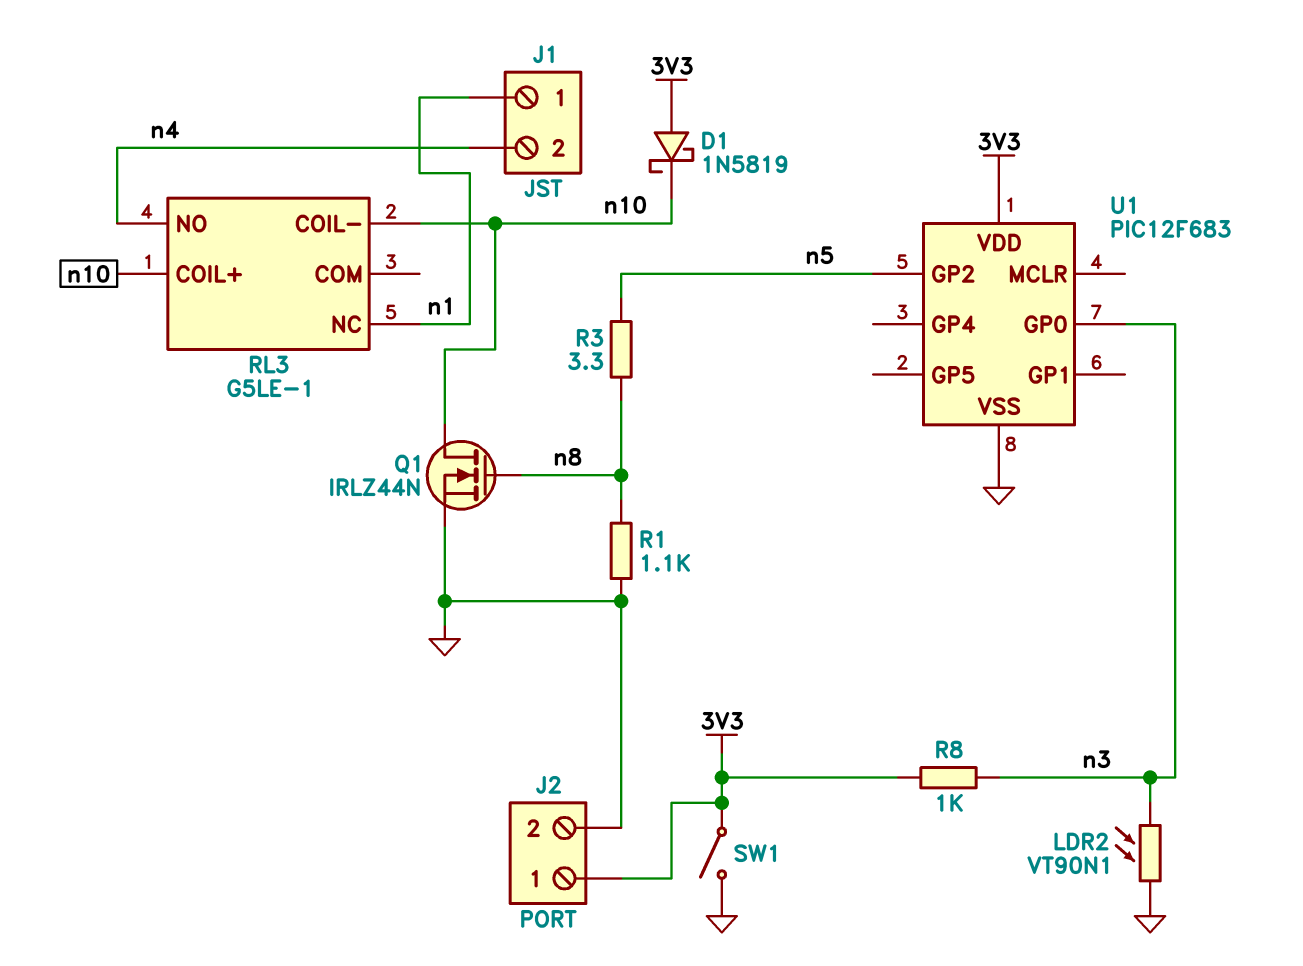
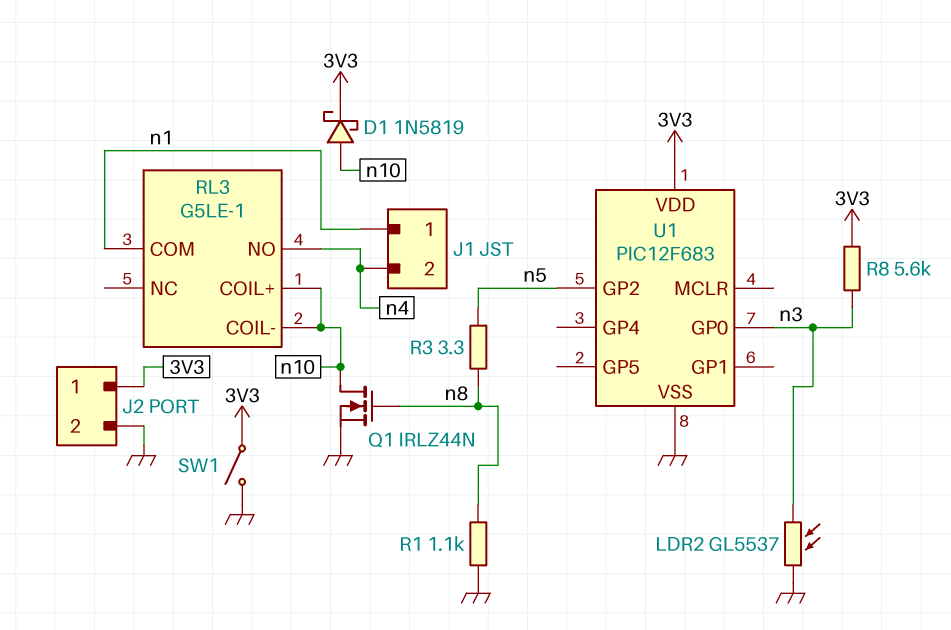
D1: schottky 1N5819 (A 3V3, K n10) -> schottky 1N5819 (A n10, K 3V3)
LDR2: VT90N1 (GND, n3) -> GL5537 (GND, n3)
R8: 1k (3V3, n3) -> 5.6k (3V3, n3)
RL3 pin COM: none -> n1
RL3 pin NC: n1 -> none

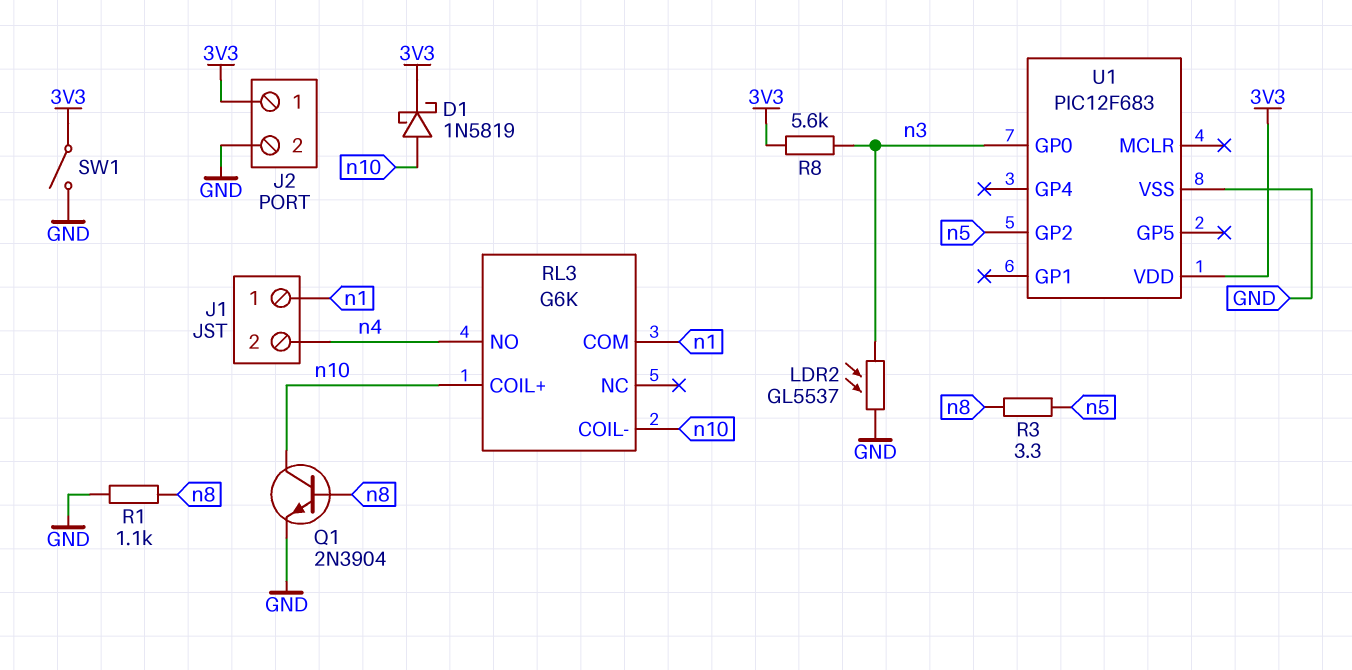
Q1: NMOS IRLZ44N (G n8, D n10, S GND) -> NPN 2N3904 (B n8, C n10, E GND)
RL3: G5LE-1 -> G6K

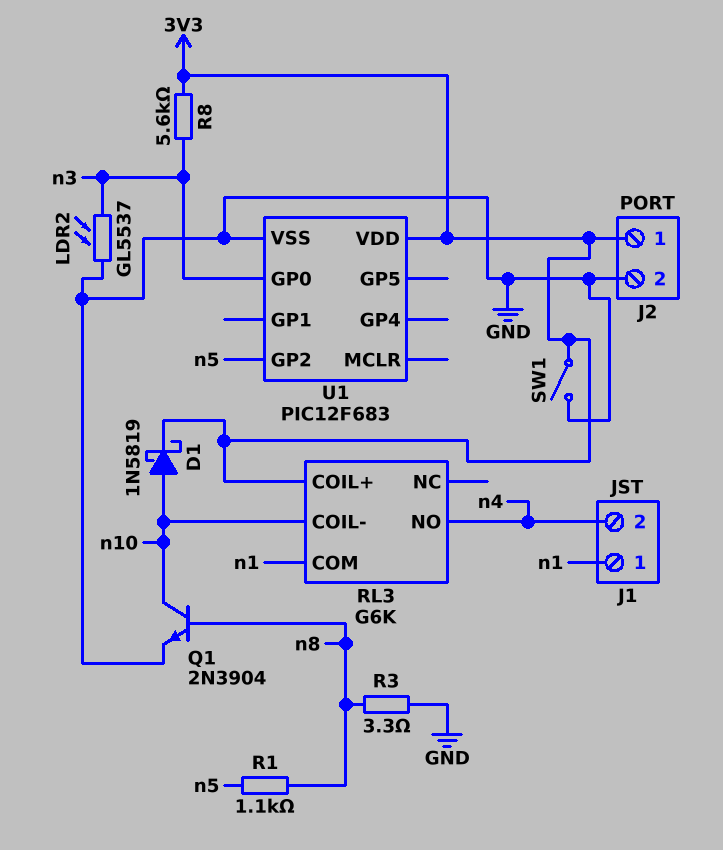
R1: 1.1k (GND, n8) -> 1.1k (n5, n8)
R3: 3.3 (n5, n8) -> 3.3 (GND, n8)
RL3 pin COIL+: n10 -> 3V3

